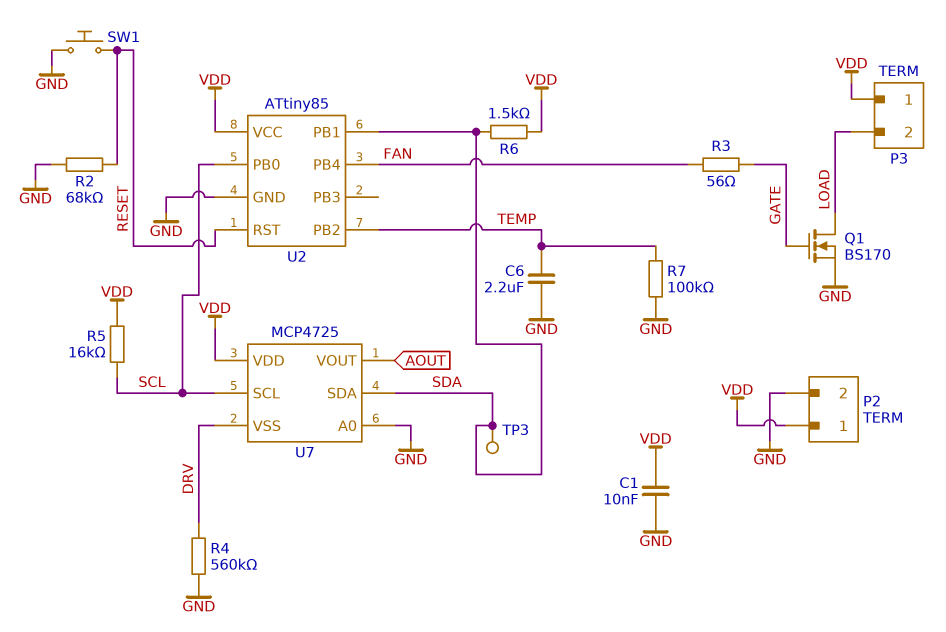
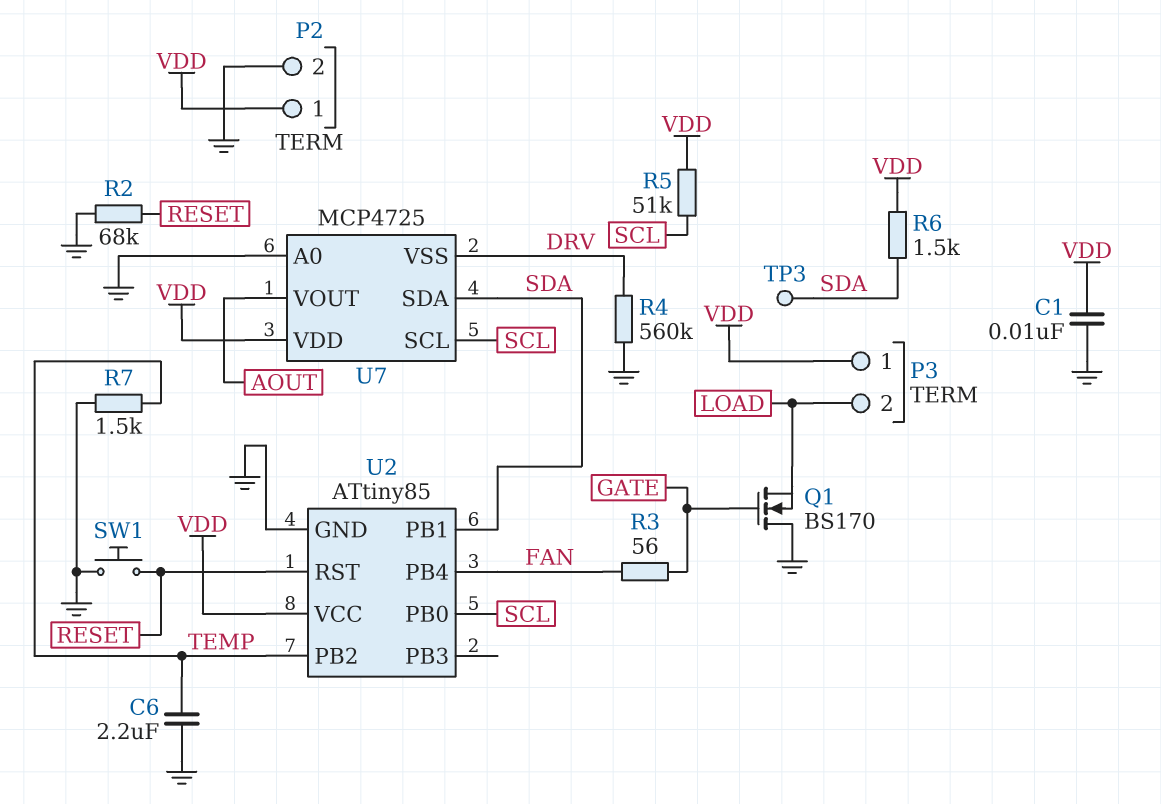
Q1: NMOS BS170 (G GATE, D LOAD, S GND) -> NMOS BS170 (G GATE, D GND, S LOAD)
R5: 16k (SCL, VDD) -> 51k (SCL, VDD)
R7: 100k (GND, TEMP) -> 1.5k (GND, TEMP)

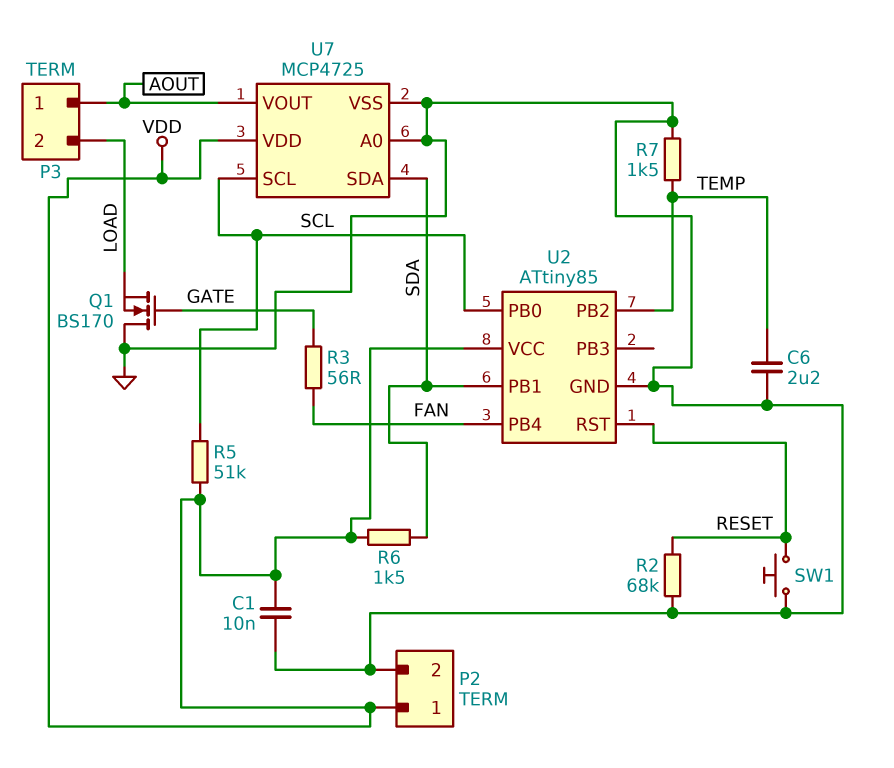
P3 pin 1: VDD -> AOUT
R4: 560k (DRV, GND) -> none
TP3: test point (SDA) -> none
U7 pin VSS: DRV -> GND

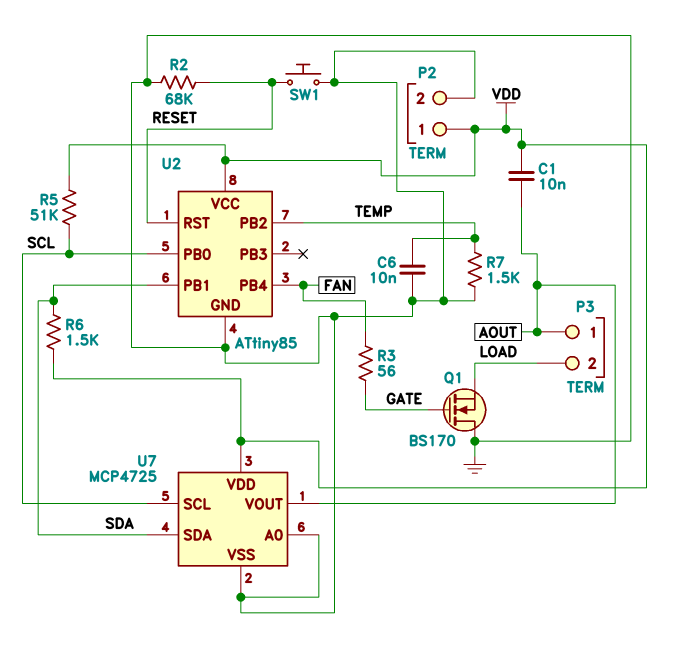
C1: 10nF (GND, VDD) -> 10nF (AOUT, VDD)
C6: 2.2uF (GND, TEMP) -> 10nF (GND, TEMP)

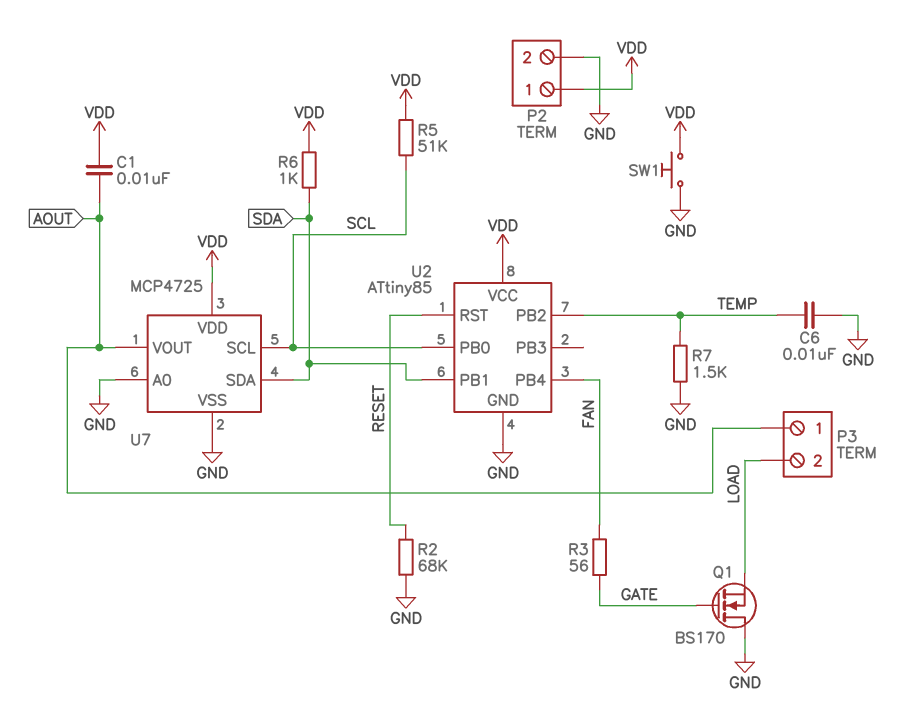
R6: 1.5k (SDA, VDD) -> 1k (SDA, VDD)
SW1: button (GND, RESET) -> button (GND, VDD)

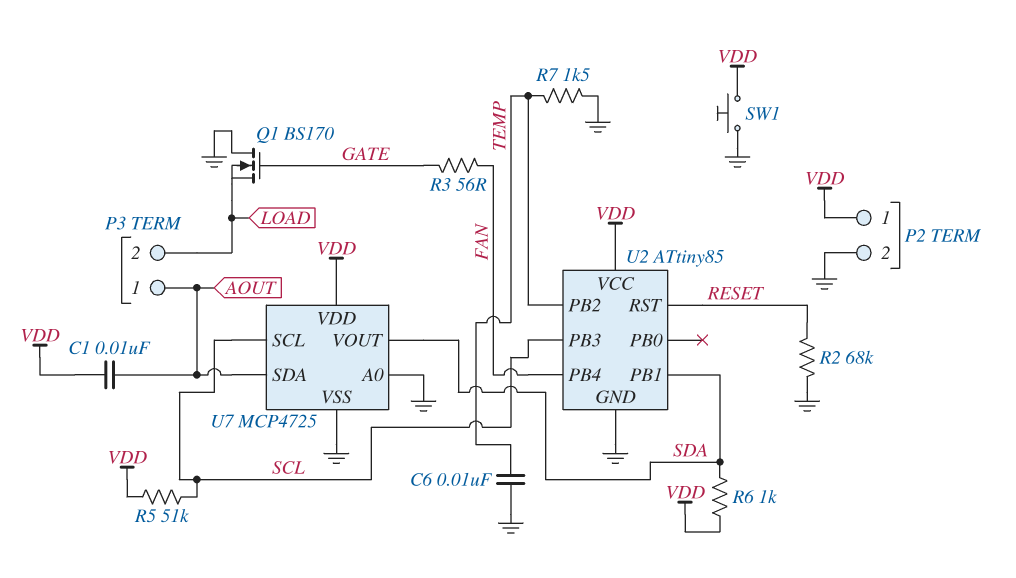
U2 pin PB0: SCL -> none
U2 pin PB3: none -> SCL
U7 pin SDA: SDA -> AOUT
U7 pin VOUT: AOUT -> SDA

